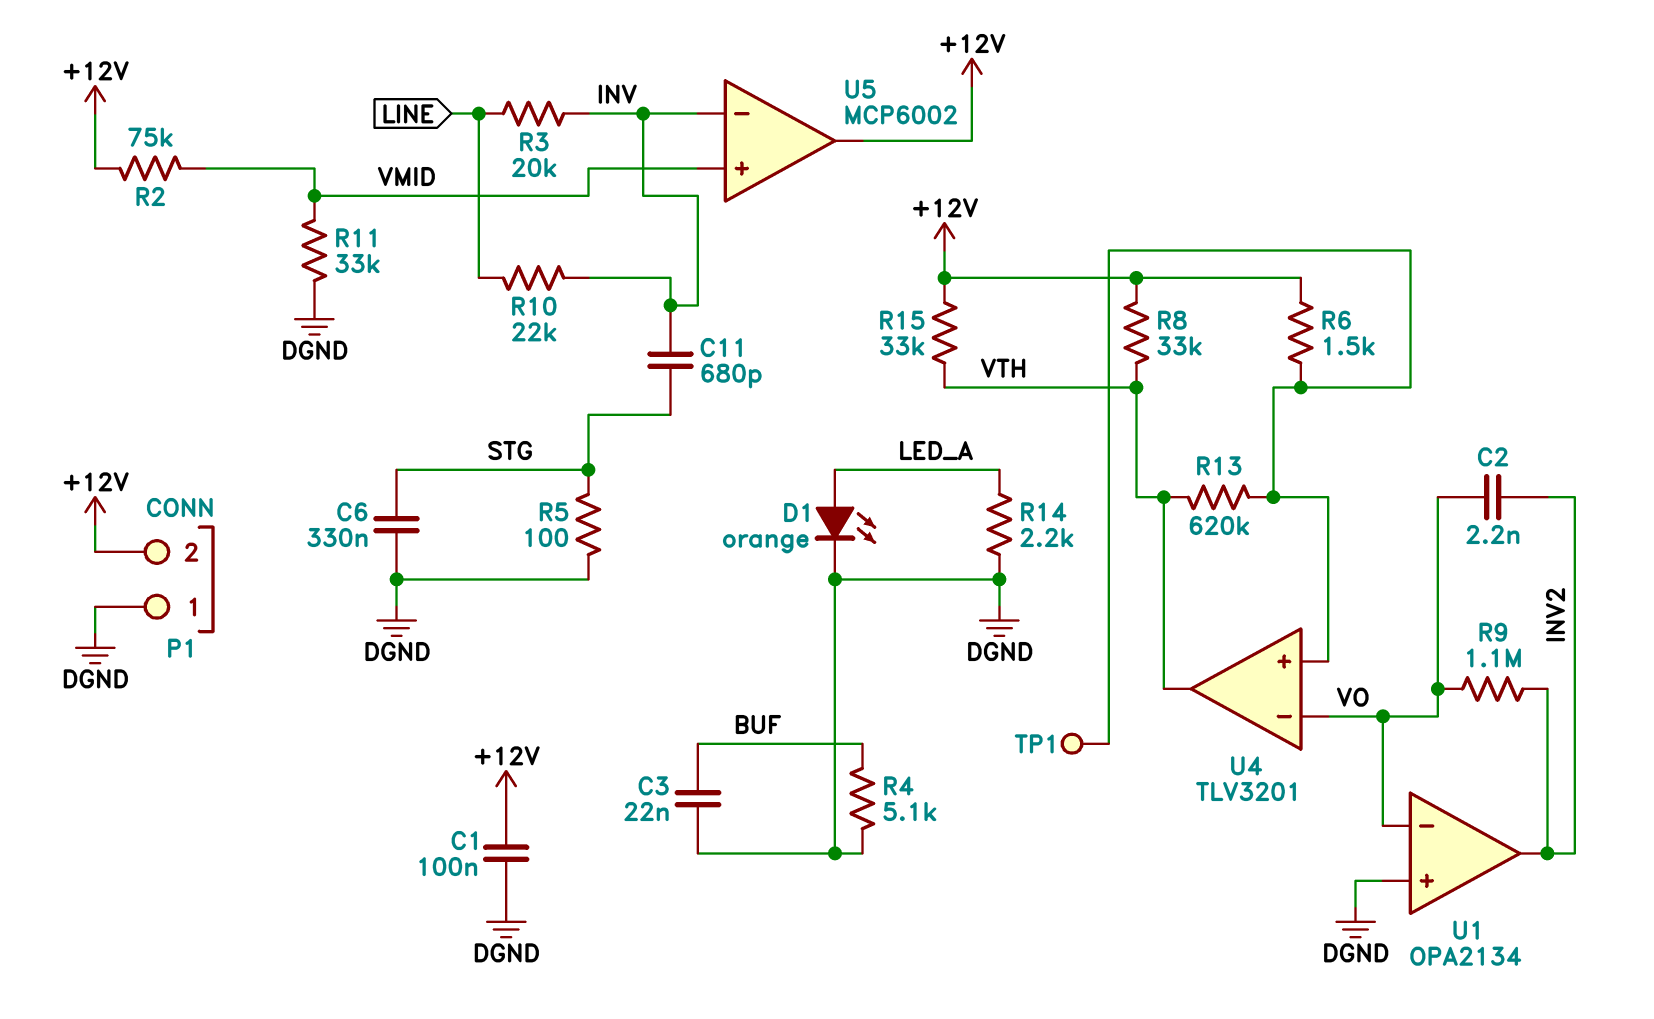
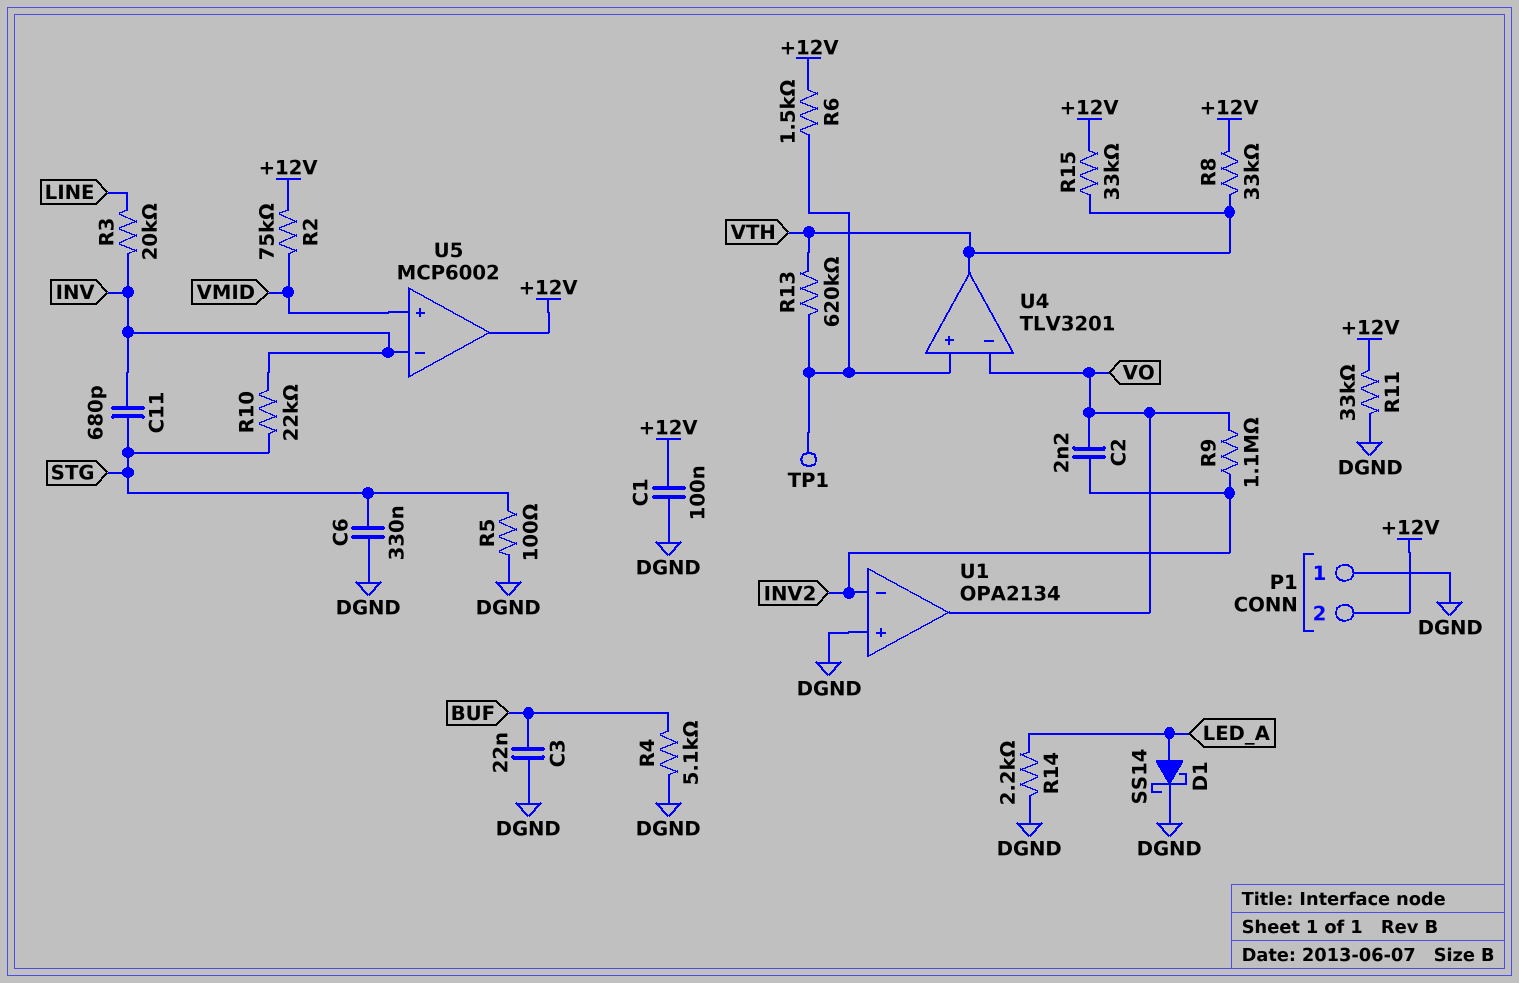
D1: LED orange (A LED_A, K DGND) -> schottky SS14 (A LED_A, K DGND)
R10: 22k (INV, LINE) -> 22k (INV, STG)
R11: 33k (DGND, VMID) -> 33k (+12V, DGND)
U1 pin in-: VO -> INV2
U1 pin out: INV2 -> VO

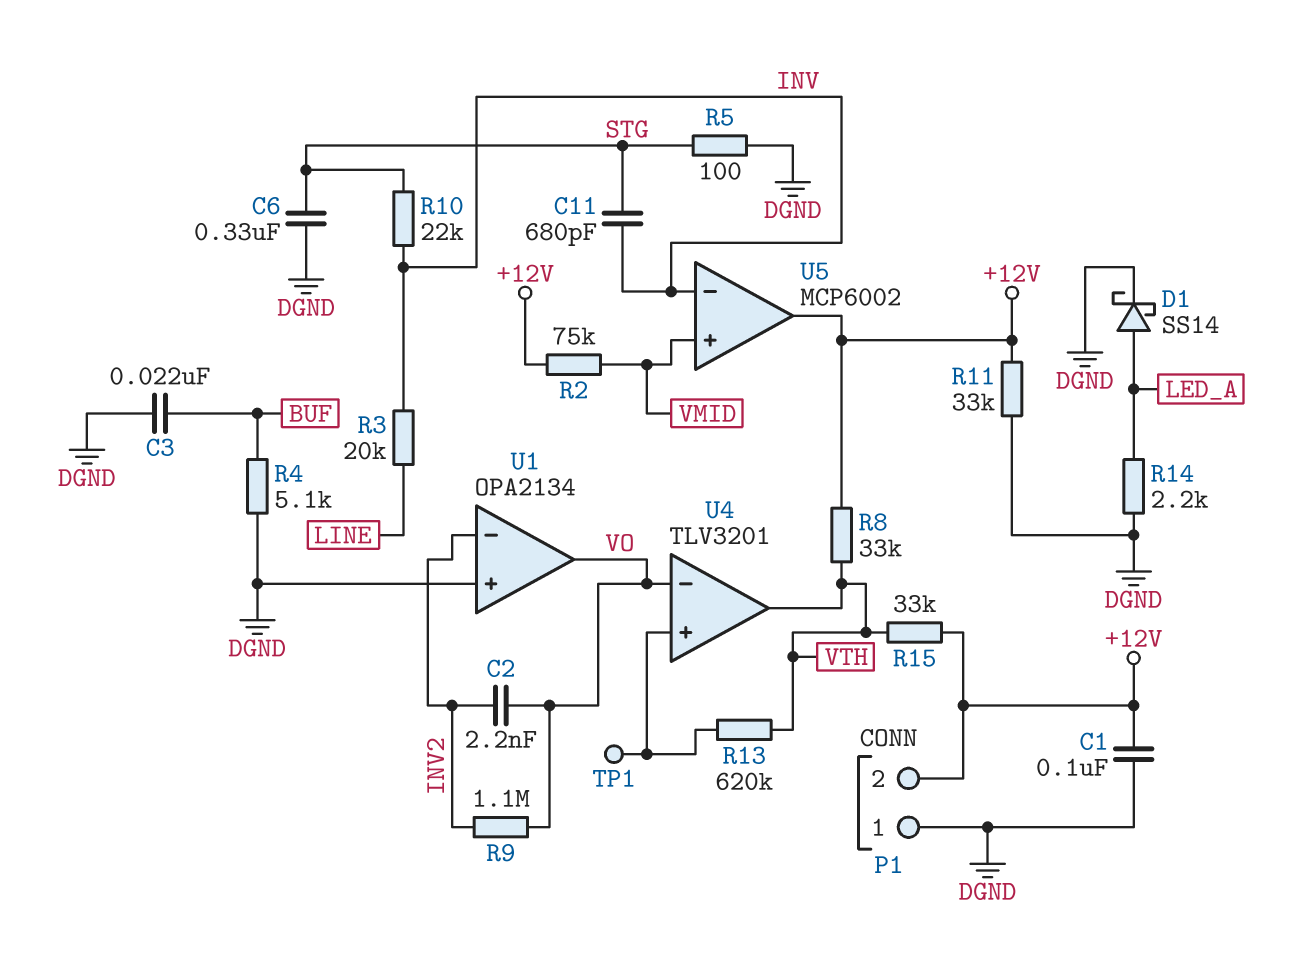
R6: 1.5k (+12V, U4/in+) -> none

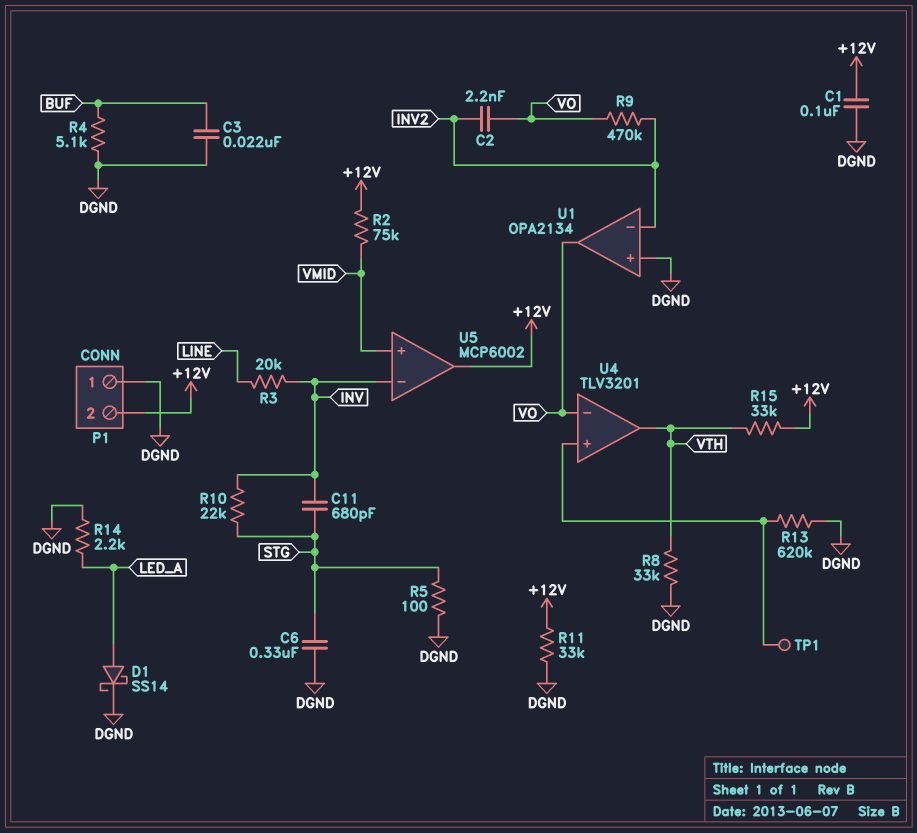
R8: 33k (+12V, VTH) -> 33k (DGND, VTH)
R9: 1.1M (INV2, VO) -> 470k (INV2, VO)
R13: 620k (U4/in+, VTH) -> 620k (DGND, U4/in+)

